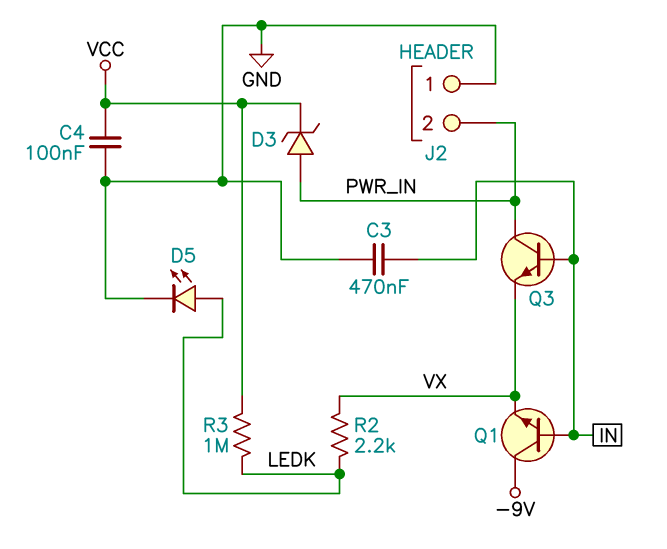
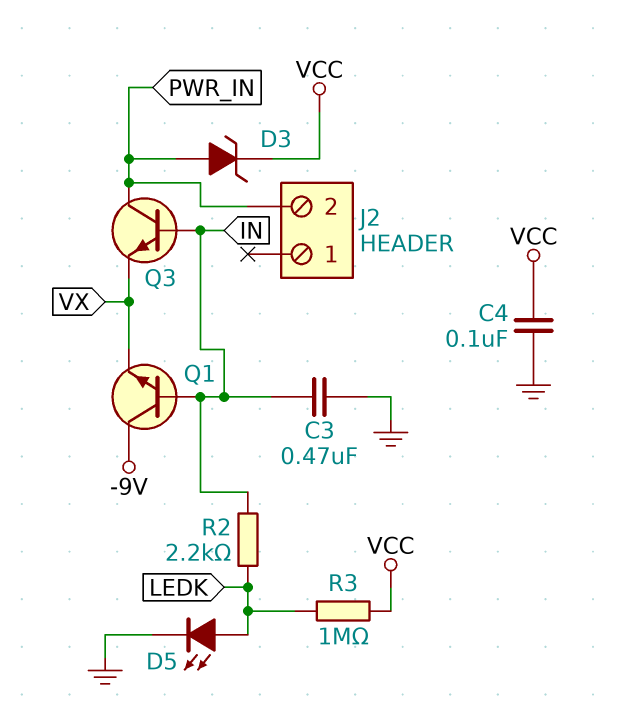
J2 pin 1: GND -> none
R2: 2.2k (LEDK, VX) -> 2.2k (IN, LEDK)

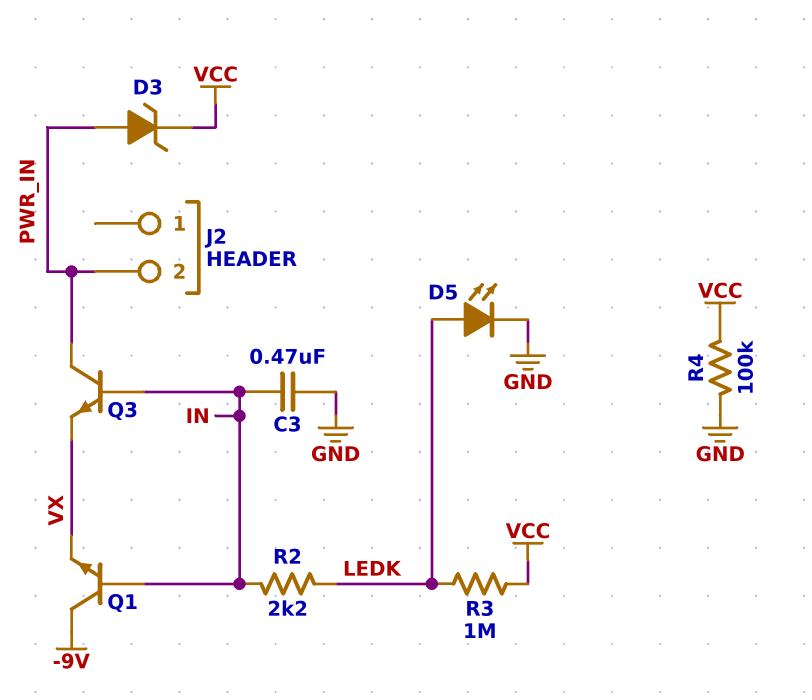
C4: 100nF (GND, VCC) -> none
R4: none -> 100k (GND, VCC)

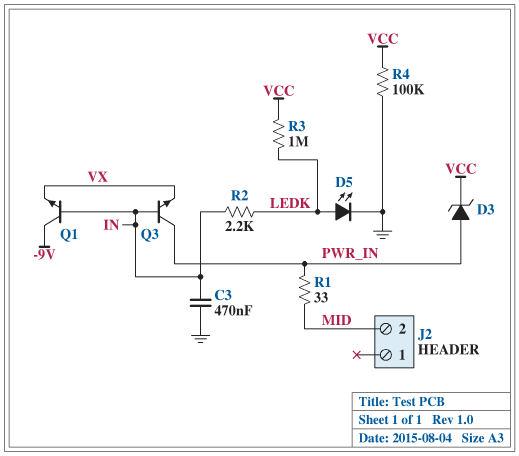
J2 pin 2: PWR_IN -> MID
R1: none -> 33 (MID, PWR_IN)

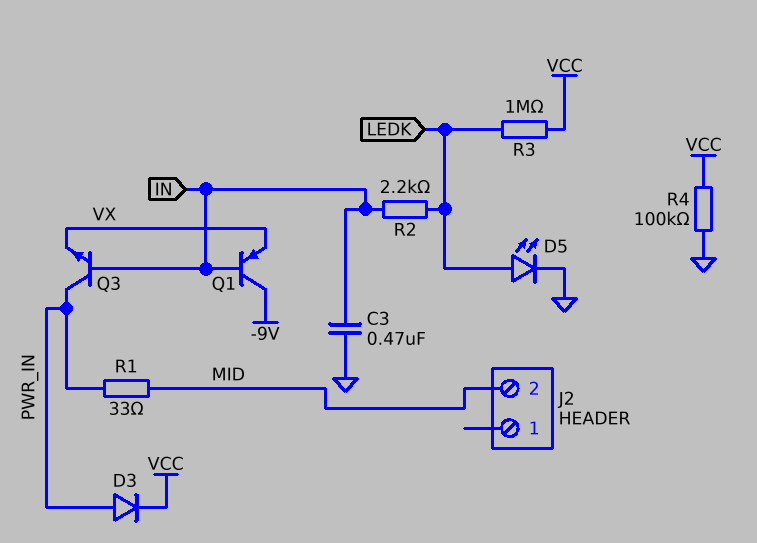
D3: zener (A PWR_IN, K VCC) -> diode (A PWR_IN, K VCC)
Q1: NPN (B IN, C -9V, E VX) -> PNP (B IN, C -9V, E VX)

